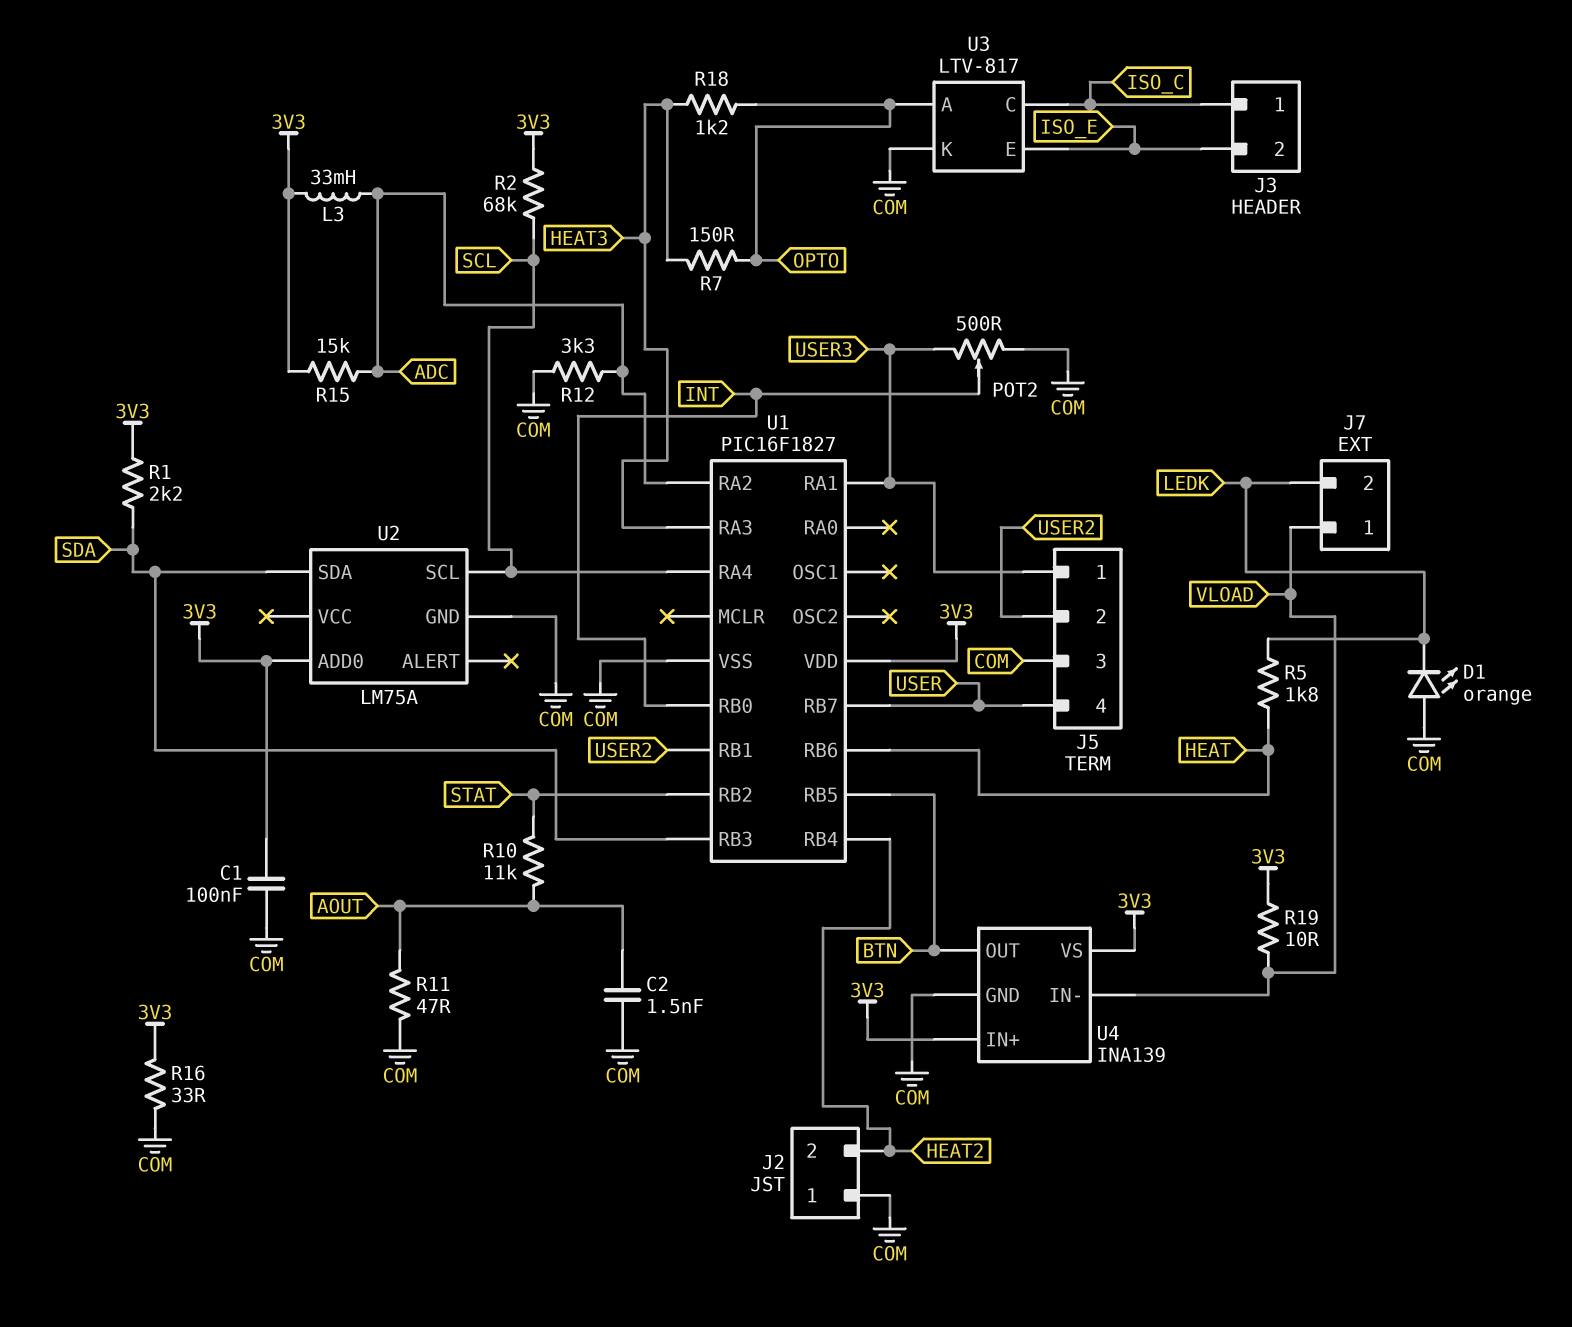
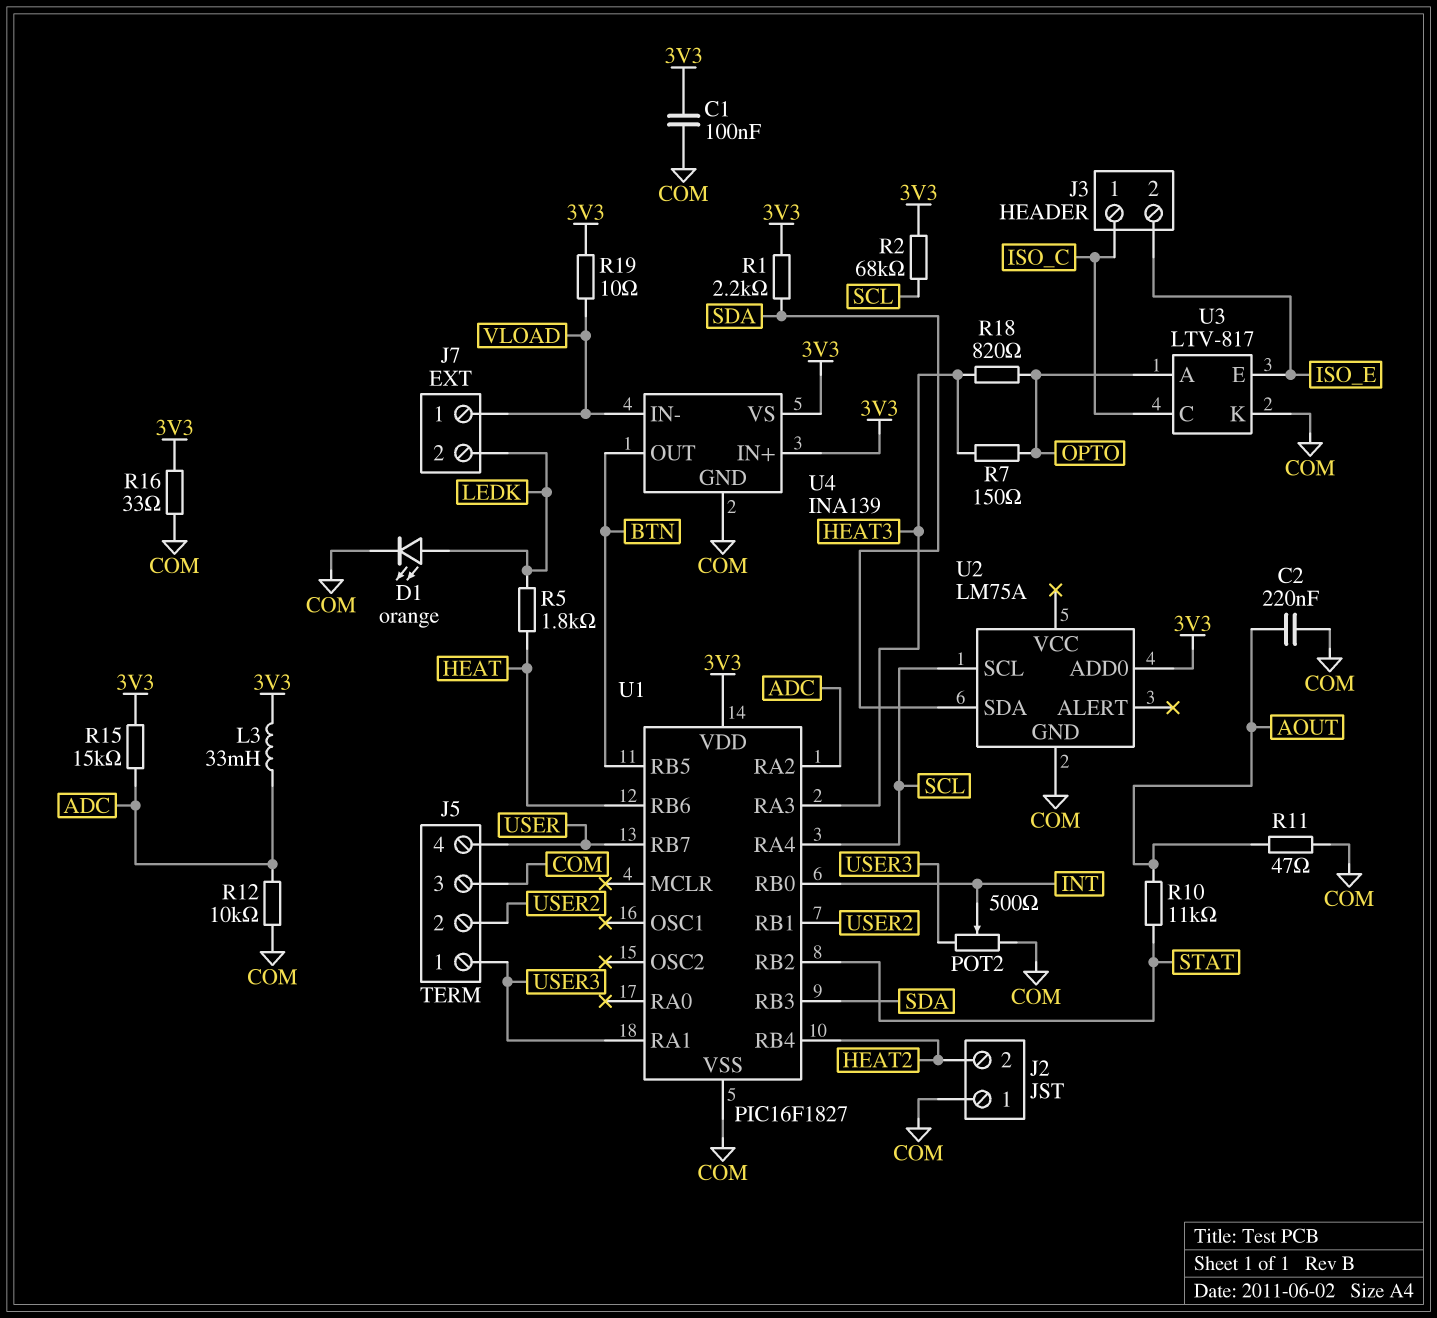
C2: 1.5nF (AOUT, COM) -> 220nF (AOUT, COM)
D1: LED orange (A COM, K LEDK) -> LED orange (A LEDK, K COM)
R12: 3.3k (ADC, COM) -> 10k (ADC, COM)
R18: 1.2k (HEAT3, OPTO) -> 820 (HEAT3, OPTO)

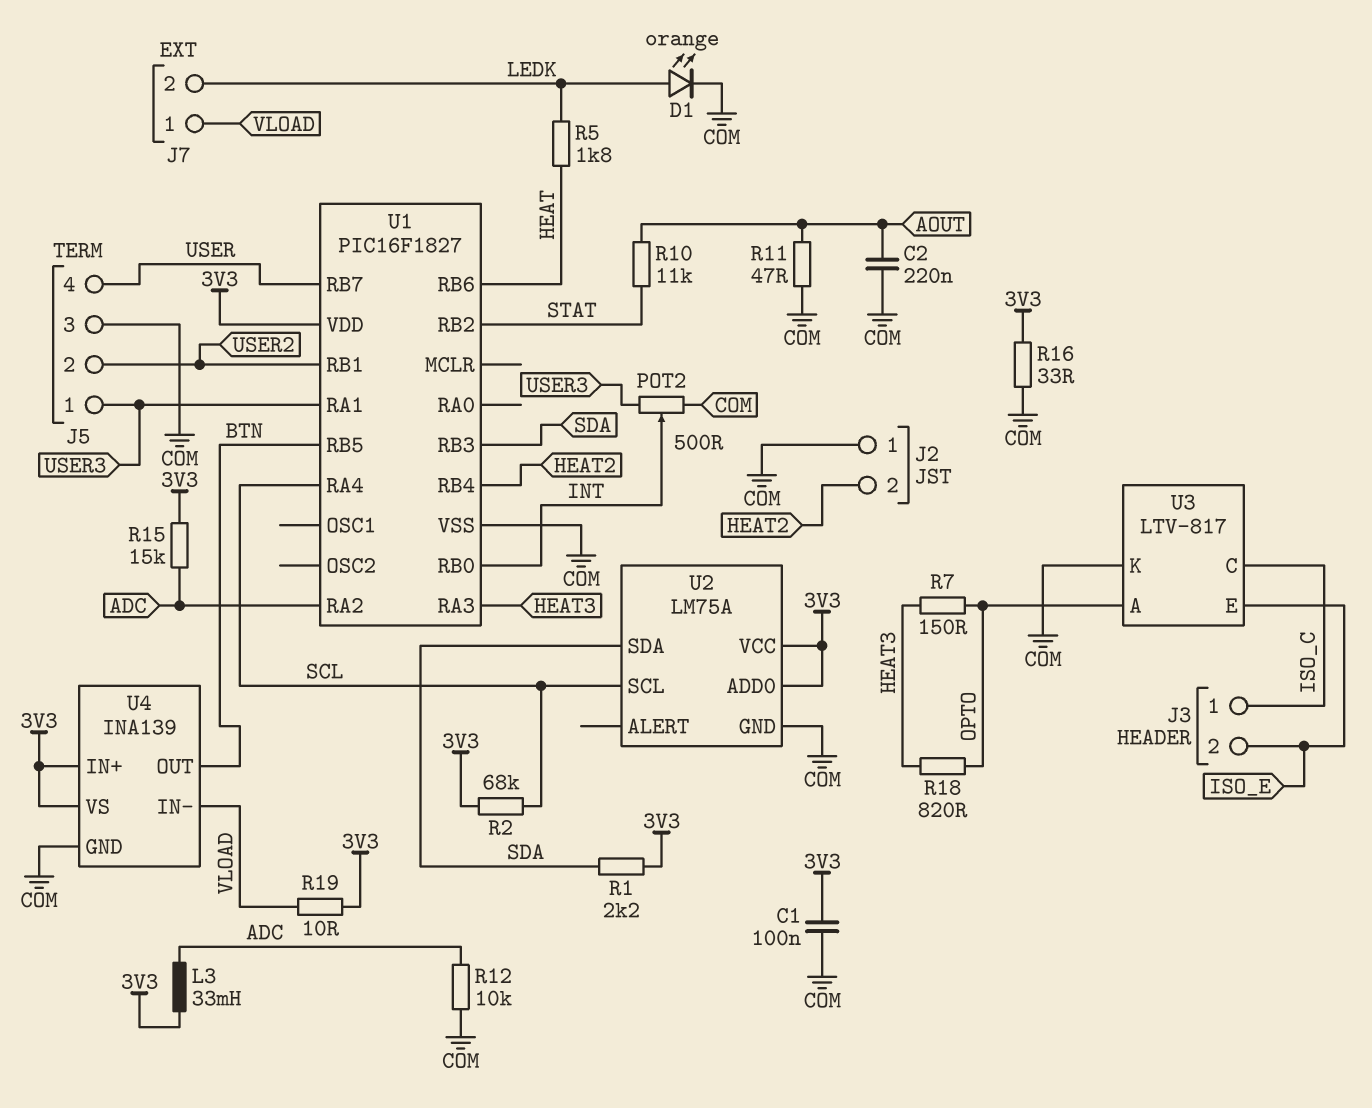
U2 pin VCC: none -> 3V3

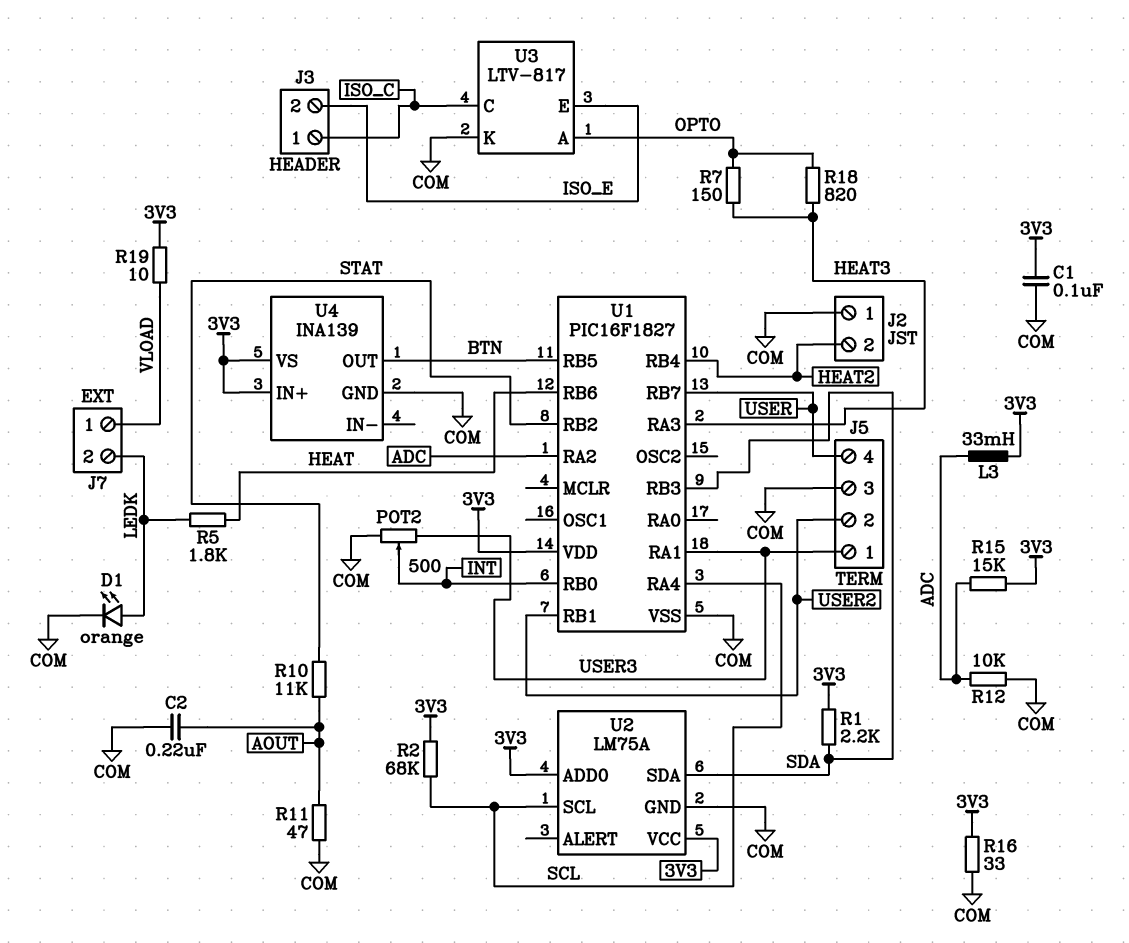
U4 pin IN-: VLOAD -> none

